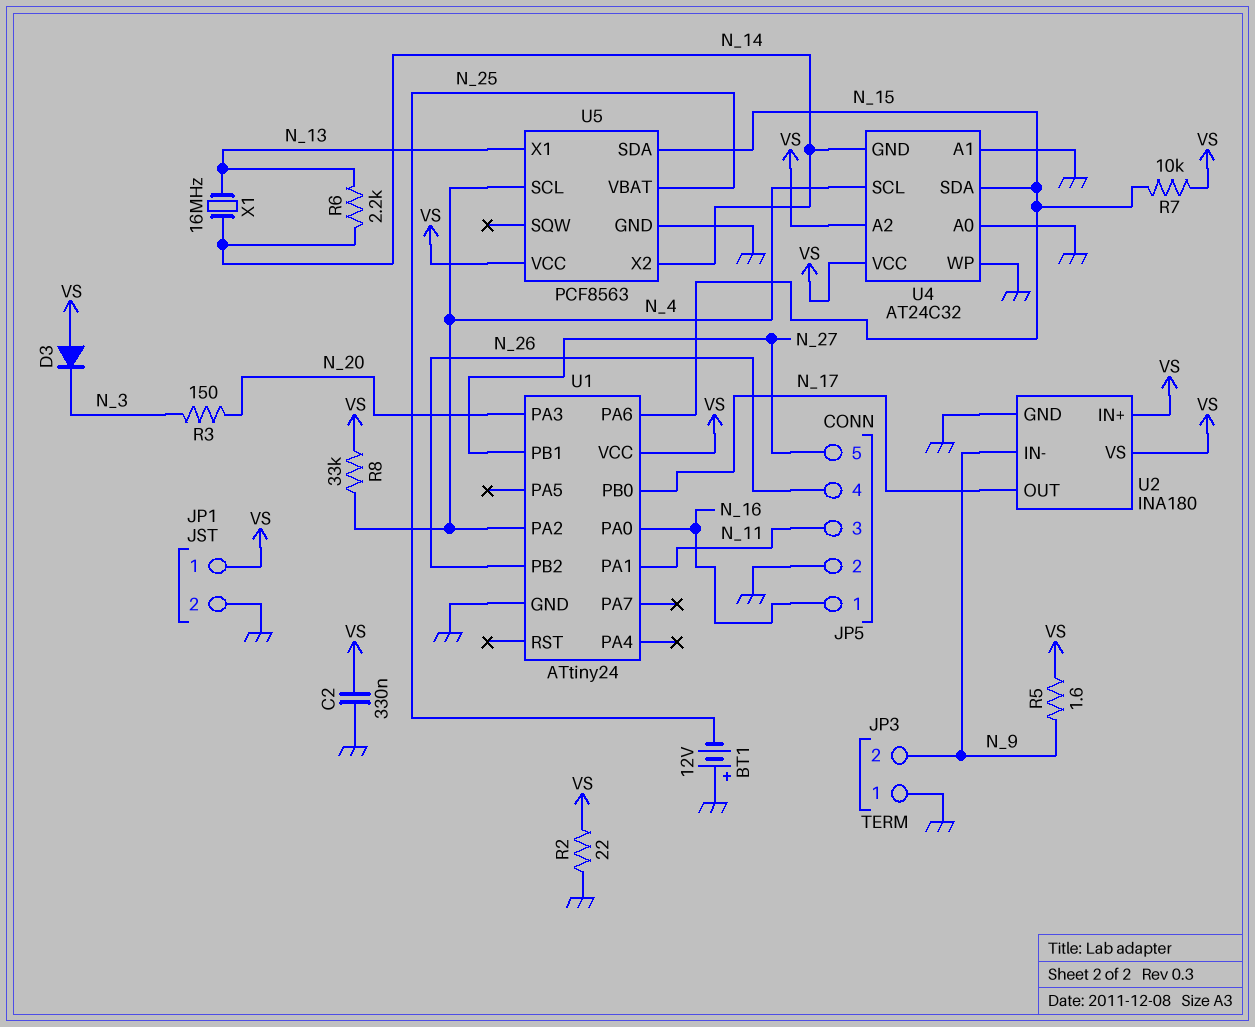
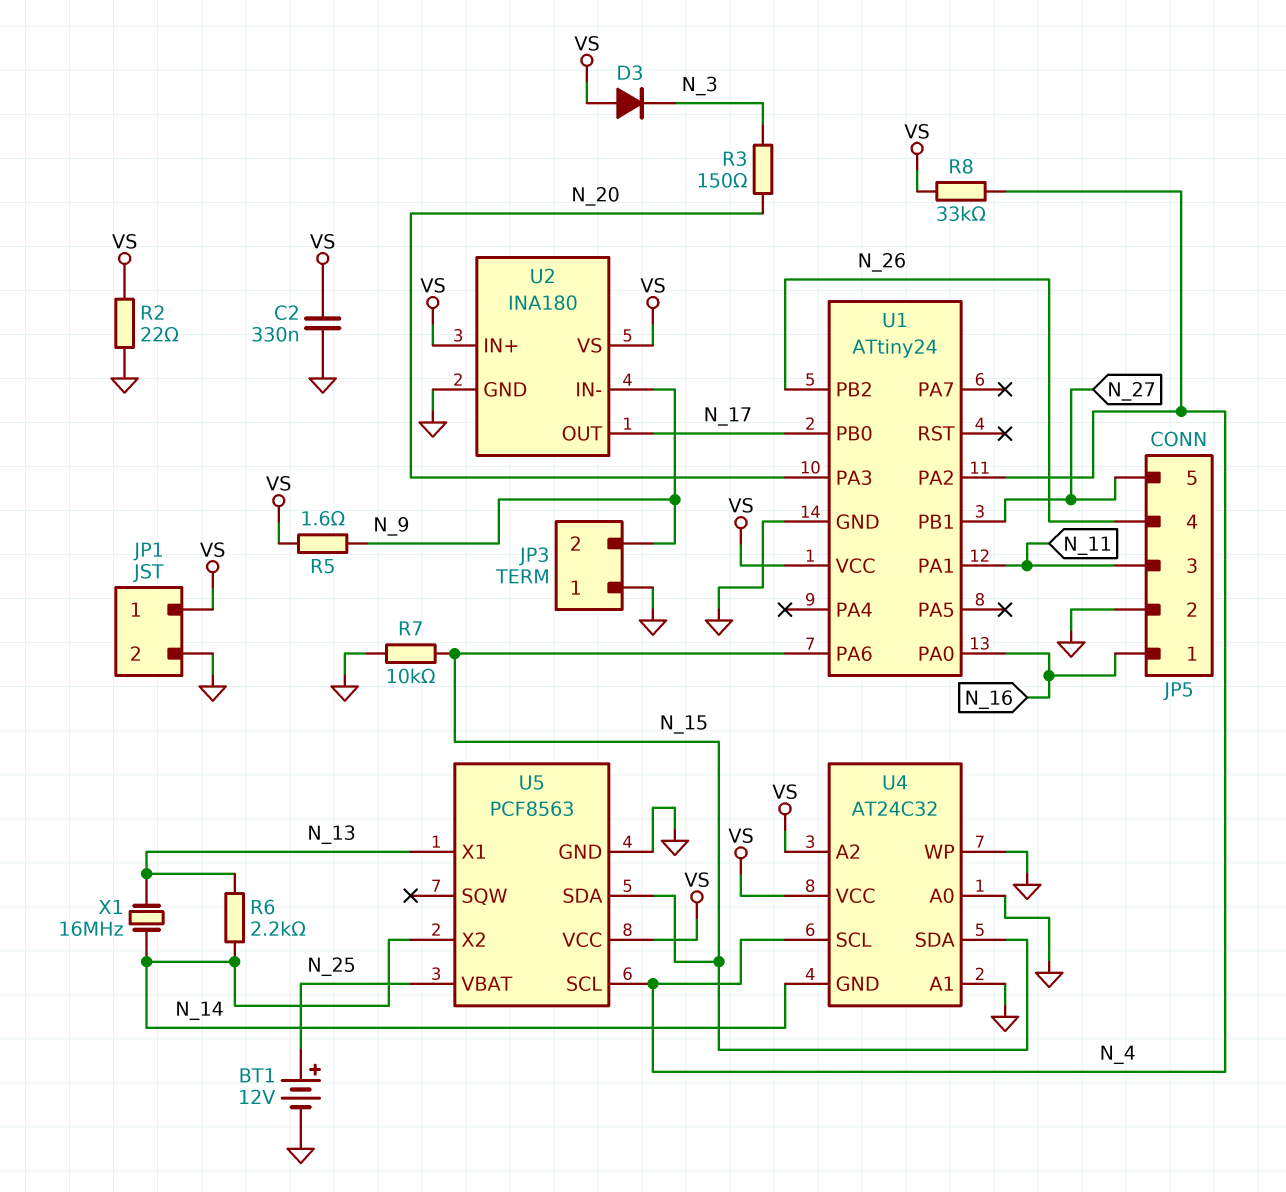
BT1: 12V (plus GND, minus N_25) -> 12V (plus N_25, minus GND)
R7: 10k (N_15, VS) -> 10k (GND, N_15)

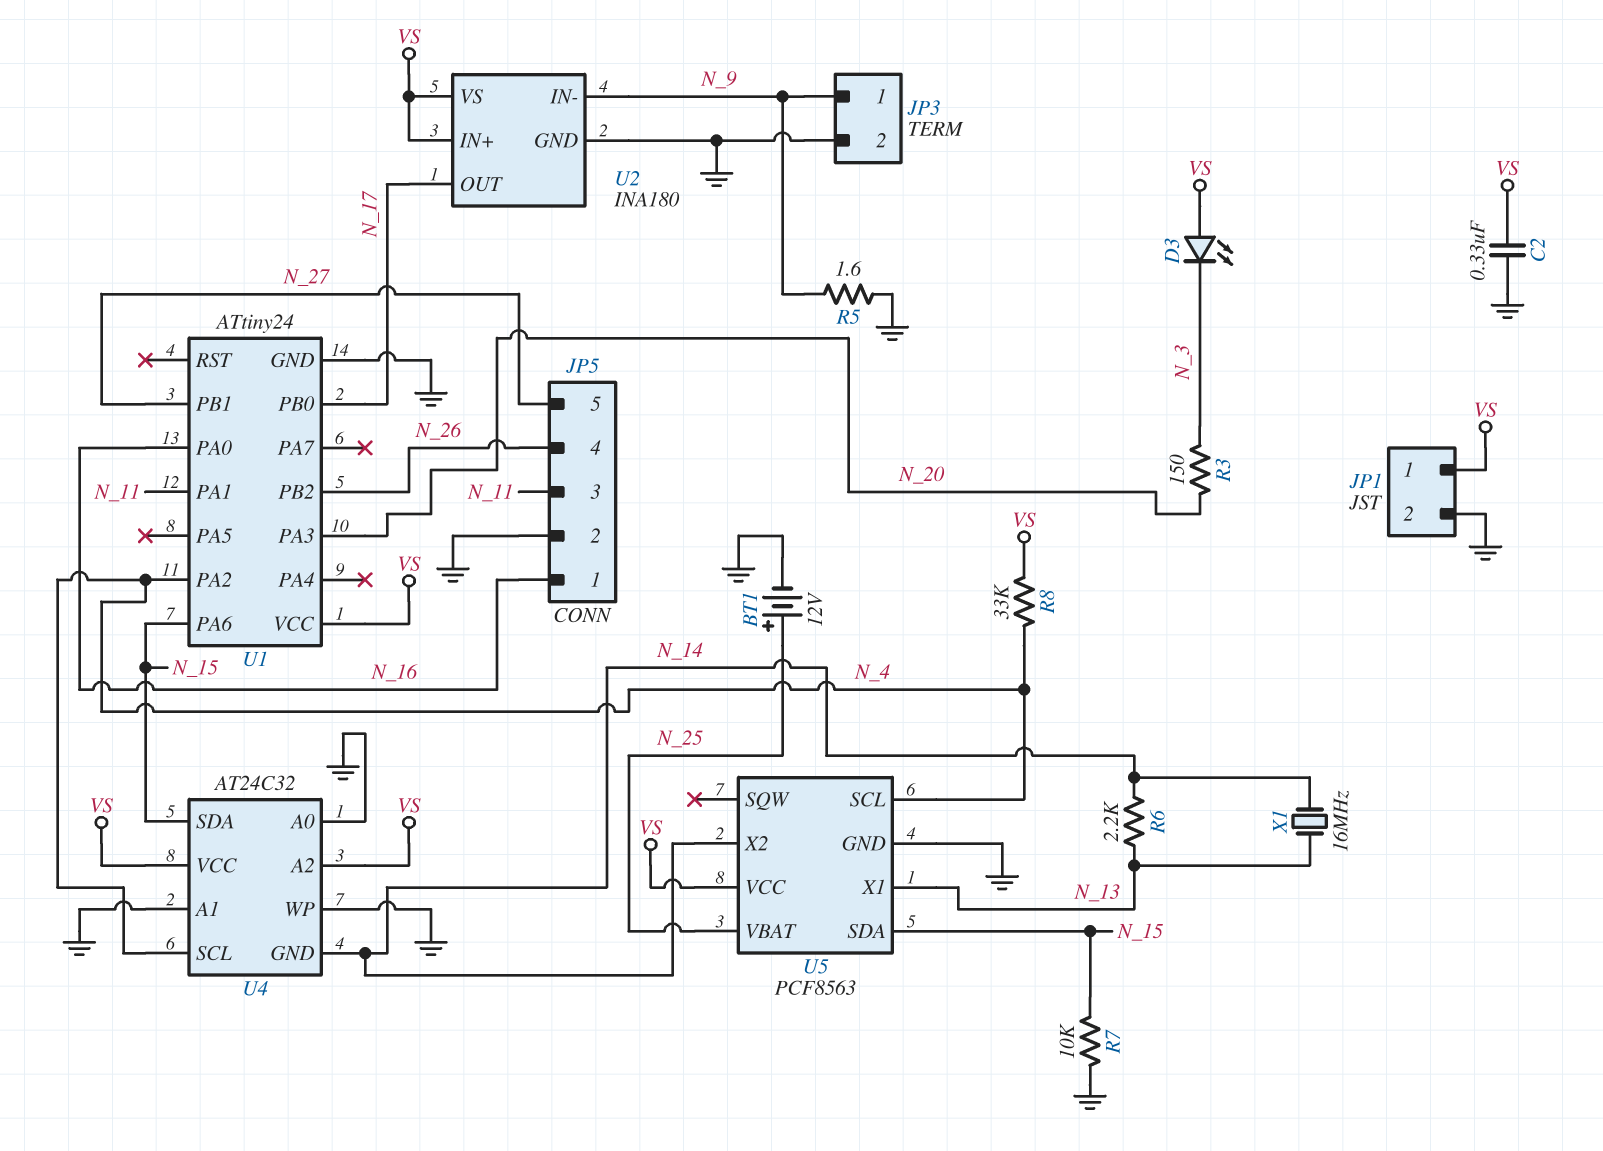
D3: diode (A VS, K N_3) -> LED (A VS, K N_3)
JP3 pin 1: GND -> N_9
JP3 pin 2: N_9 -> GND
R2: 22 (GND, VS) -> none
R5: 1.6 (N_9, VS) -> 1.6 (GND, N_9)

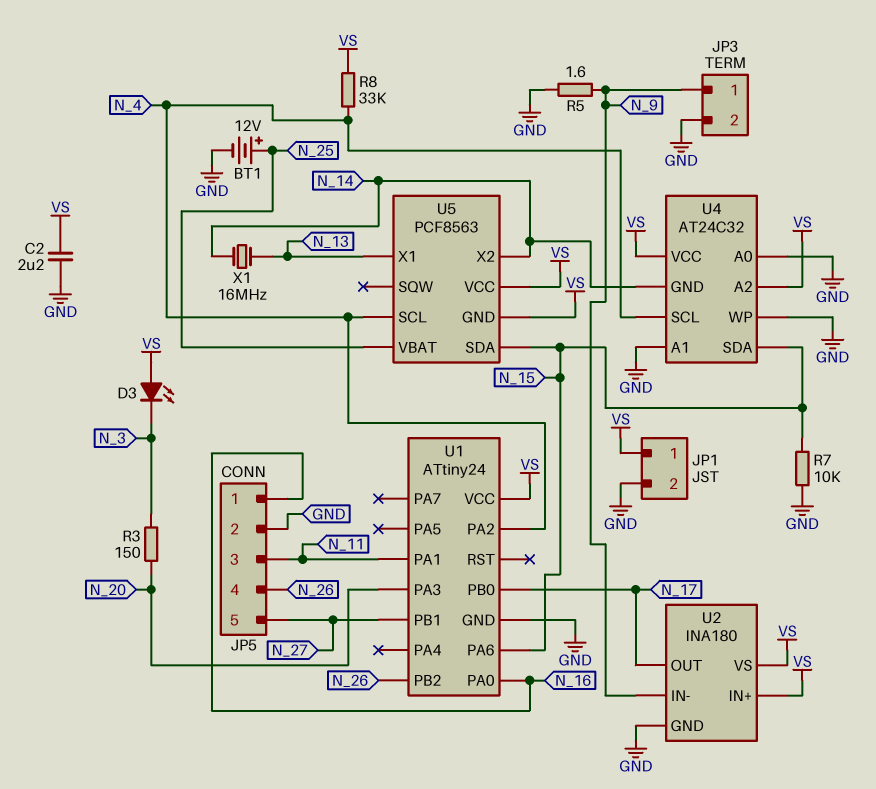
C2: 330nF (GND, VS) -> 2.2uF (GND, VS)
R6: 2.2k (N_13, N_14) -> none
U5 pin GND: GND -> VS

